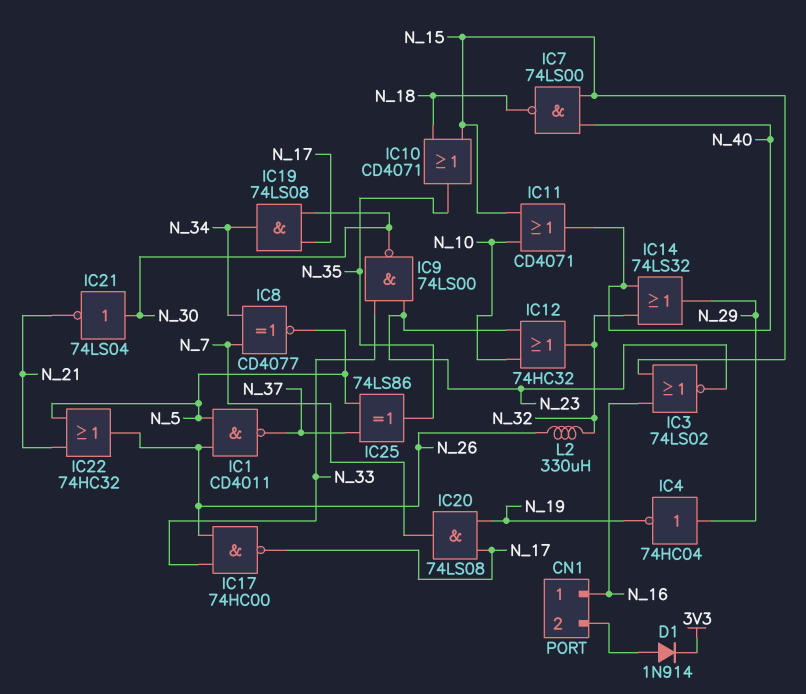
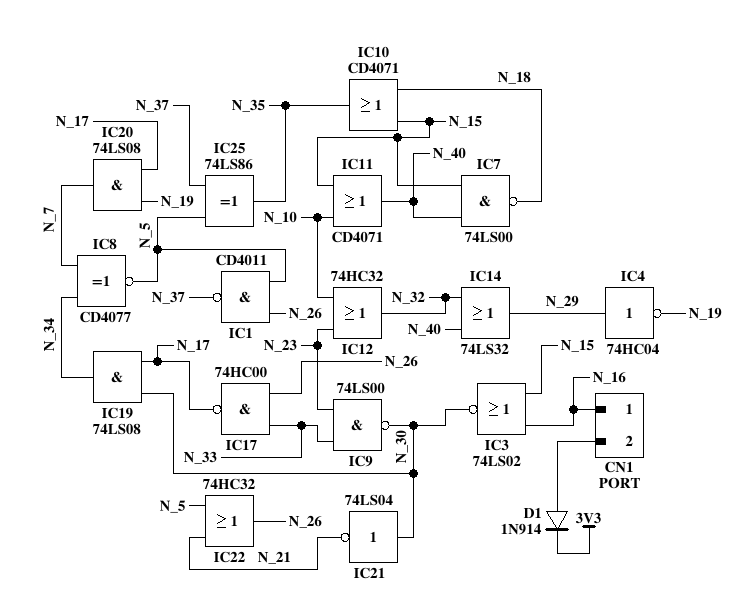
IC3: NOR 74LS02 (in N_15, in N_16, out N_23) -> NOR 74LS02 (in N_15, in N_16, out N_30)
L2: 330uH (N_26, N_32) -> none

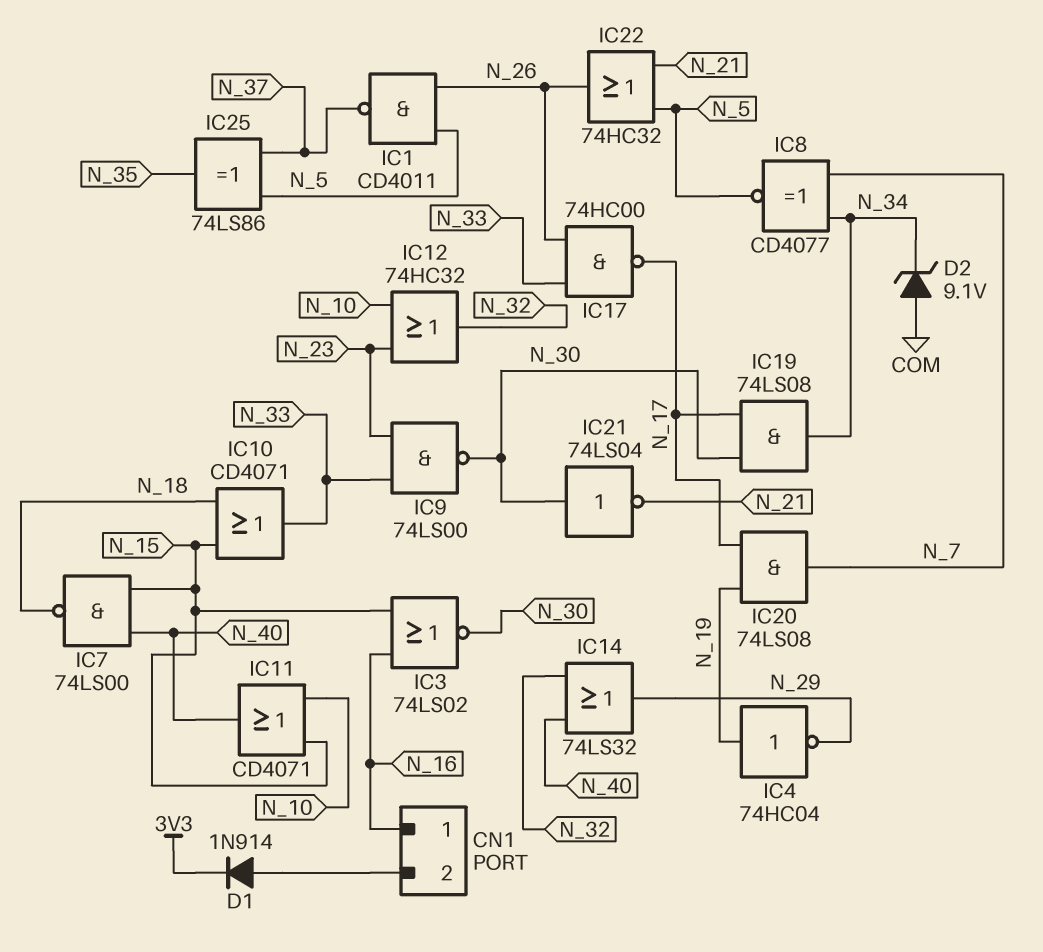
D2: none -> zener 9.1V (A COM, K N_34)
IC4: NOT 74HC04 (in N_29, out N_19) -> NOT 74HC04 (in N_19, out N_29)
IC10: OR CD4071 (in N_15, in N_18, out N_35) -> OR CD4071 (in N_15, in N_18, out N_33)

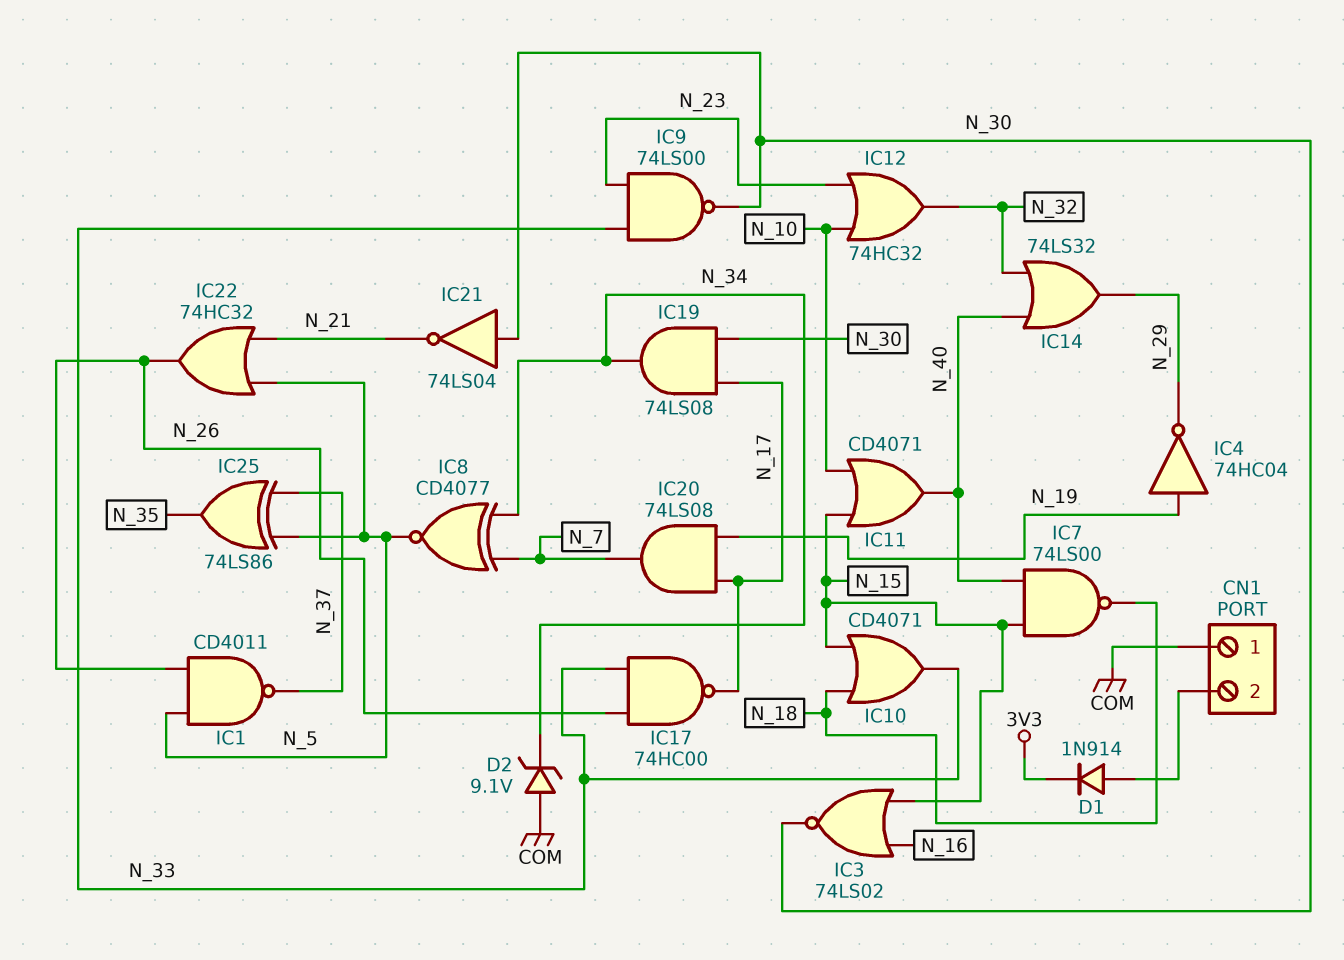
CN1 pin 1: N_16 -> COM

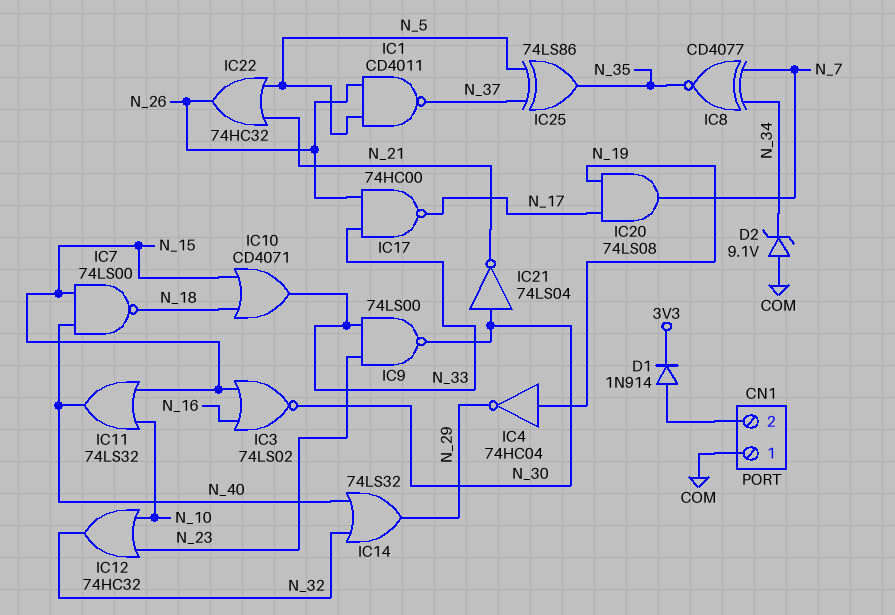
IC8: XNOR CD4077 (in N_7, in N_34, out N_5) -> XNOR CD4077 (in N_7, in N_34, out N_35)
IC11: OR CD4071 (in N_10, in N_15, out N_40) -> OR 74LS32 (in N_10, in N_15, out N_40)
IC19: AND 74LS08 (in N_17, in N_30, out N_34) -> none

